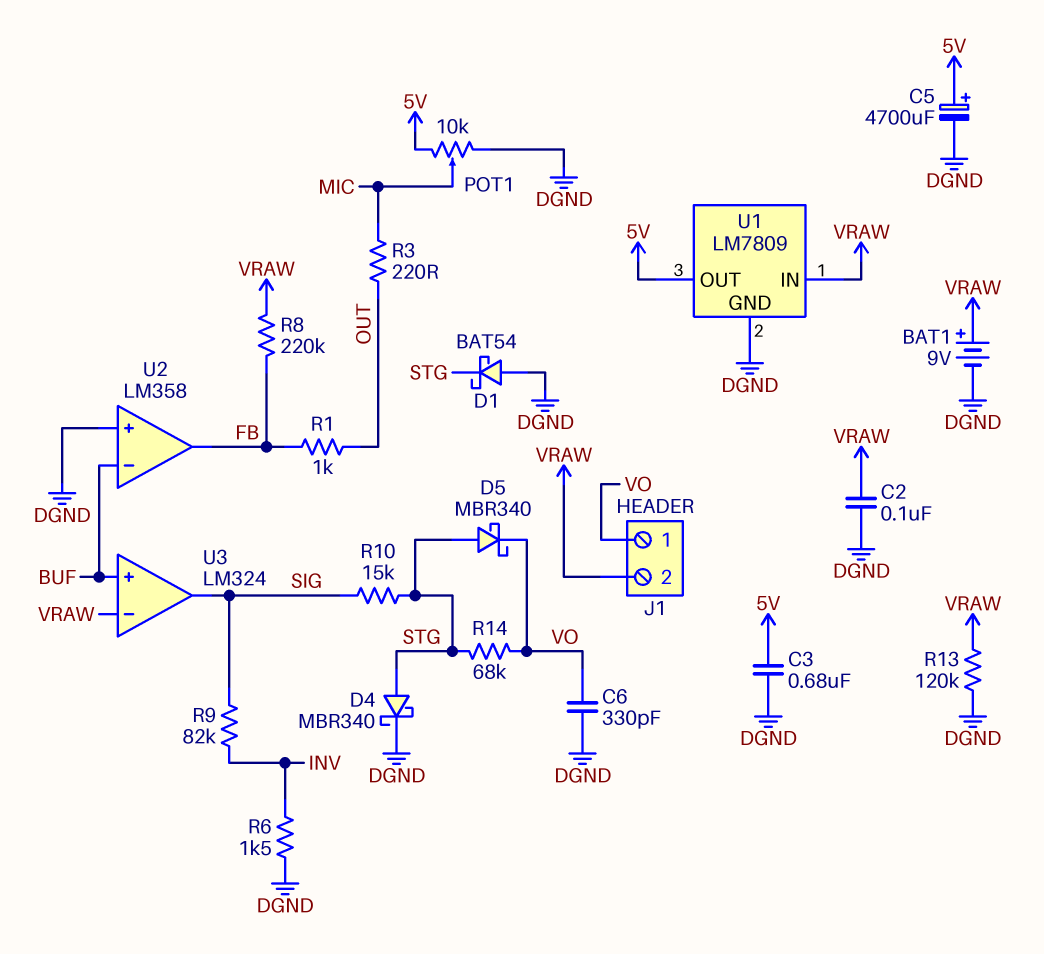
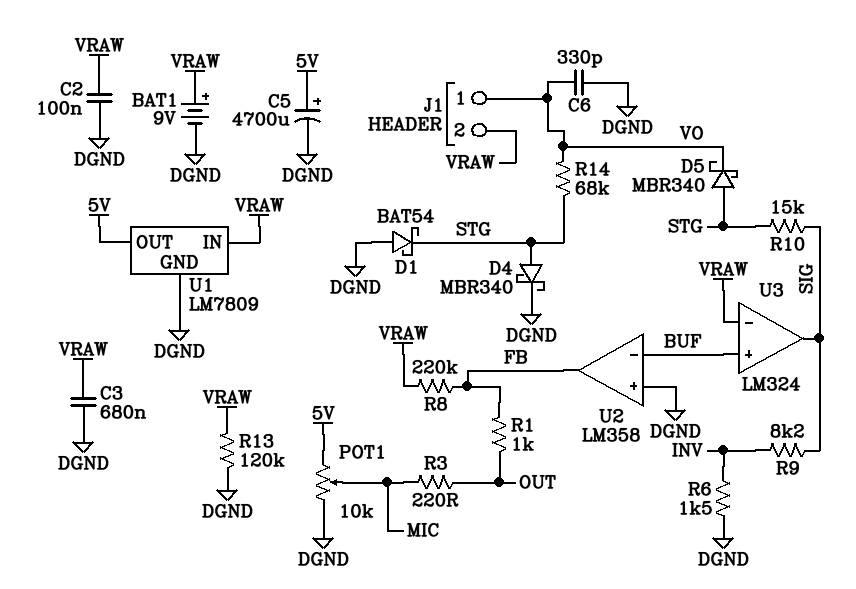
C3: 680nF (5V, DGND) -> 680nF (DGND, VRAW)
R9: 82k (INV, SIG) -> 8.2k (INV, SIG)

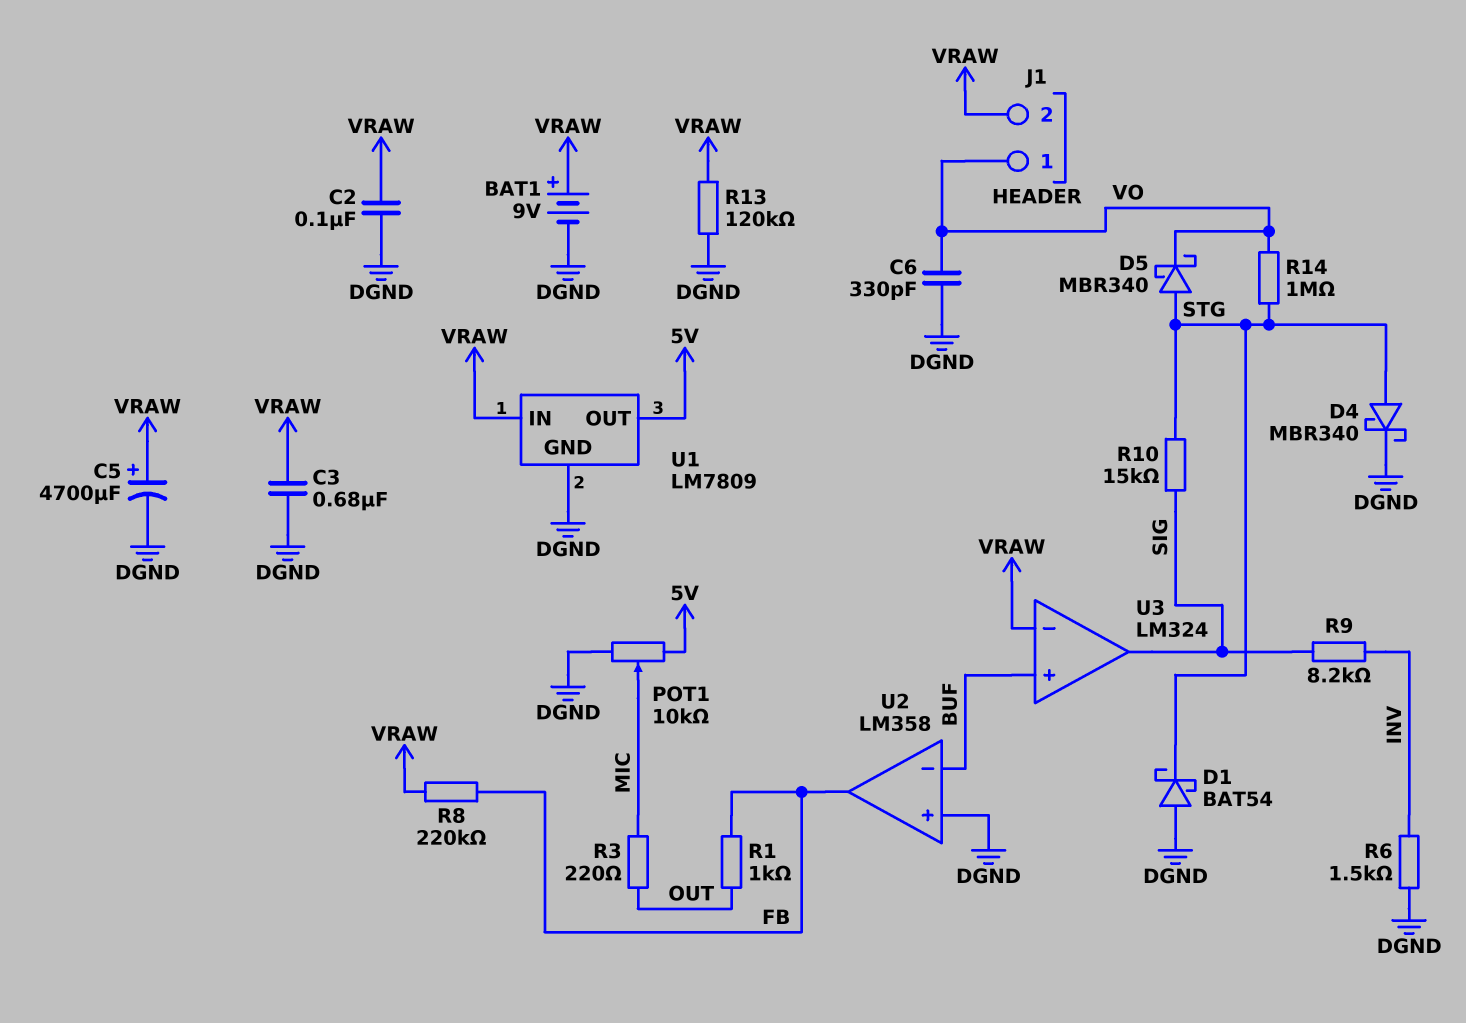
C5: 4700uF (plus 5V, minus DGND) -> 4700uF (plus VRAW, minus DGND)
R14: 68k (STG, VO) -> 1M (STG, VO)

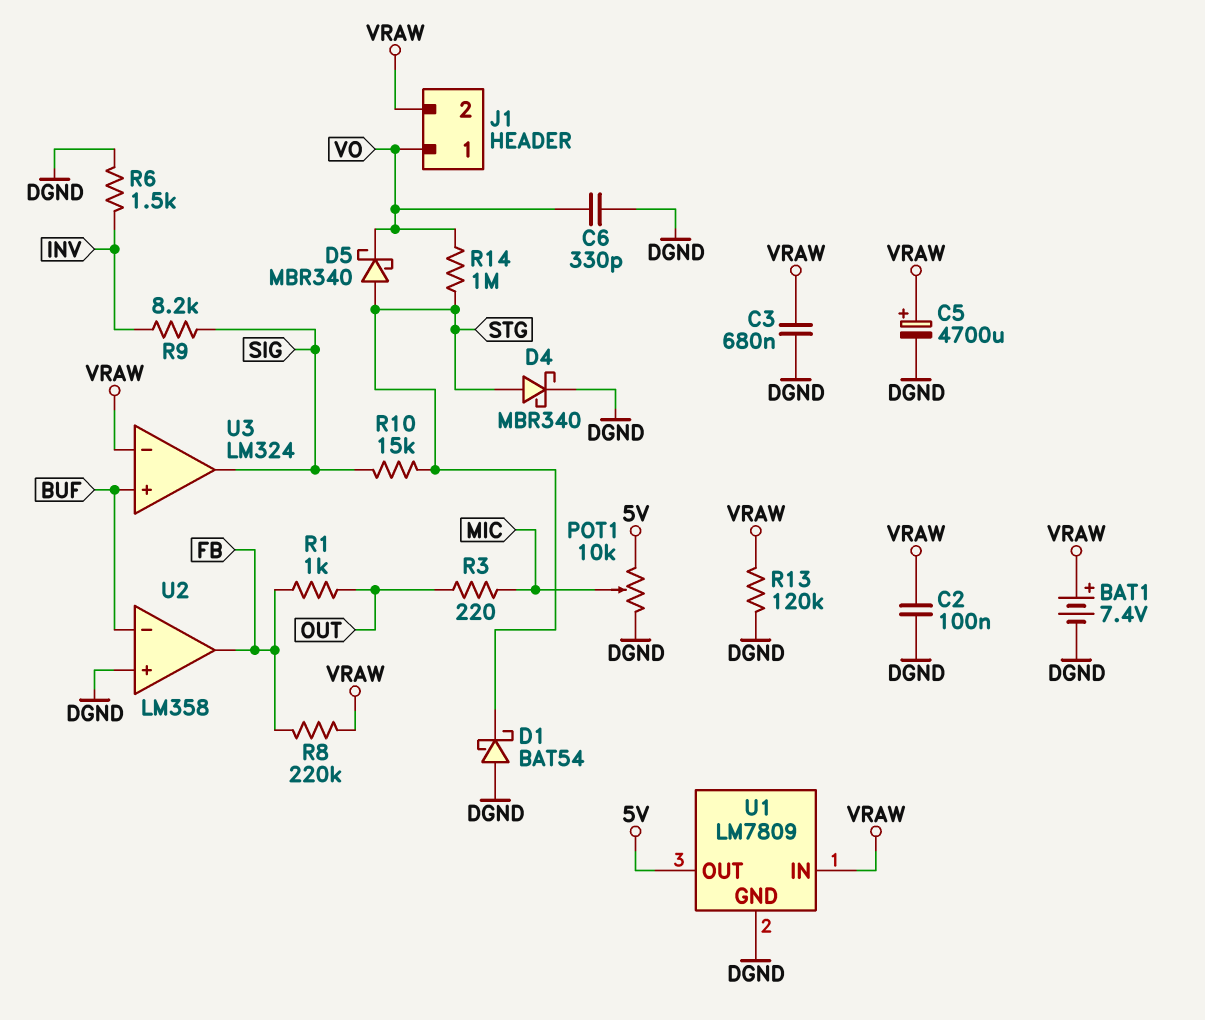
BAT1: 9V (plus VRAW, minus DGND) -> 7.4V (plus VRAW, minus DGND)

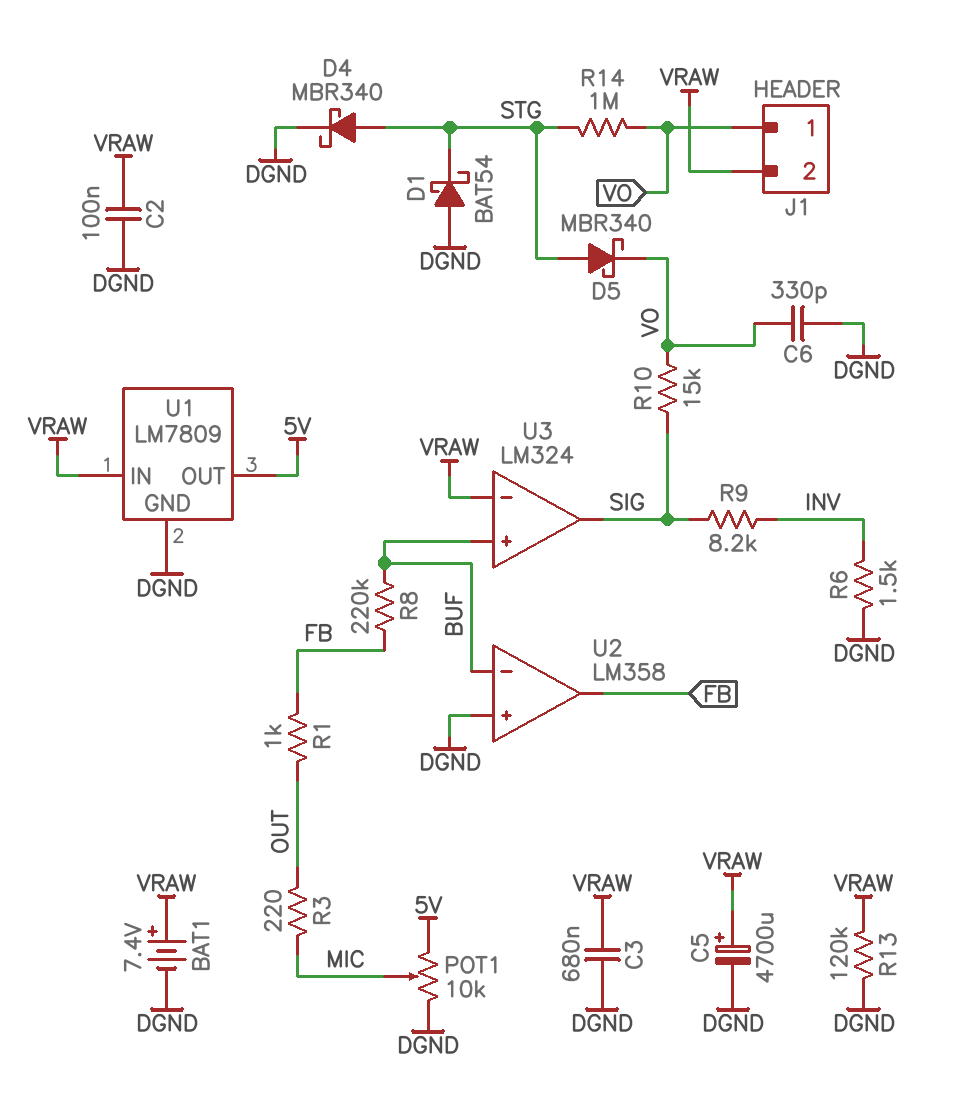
R8: 220k (FB, VRAW) -> 220k (BUF, FB)
R10: 15k (SIG, STG) -> 15k (SIG, VO)

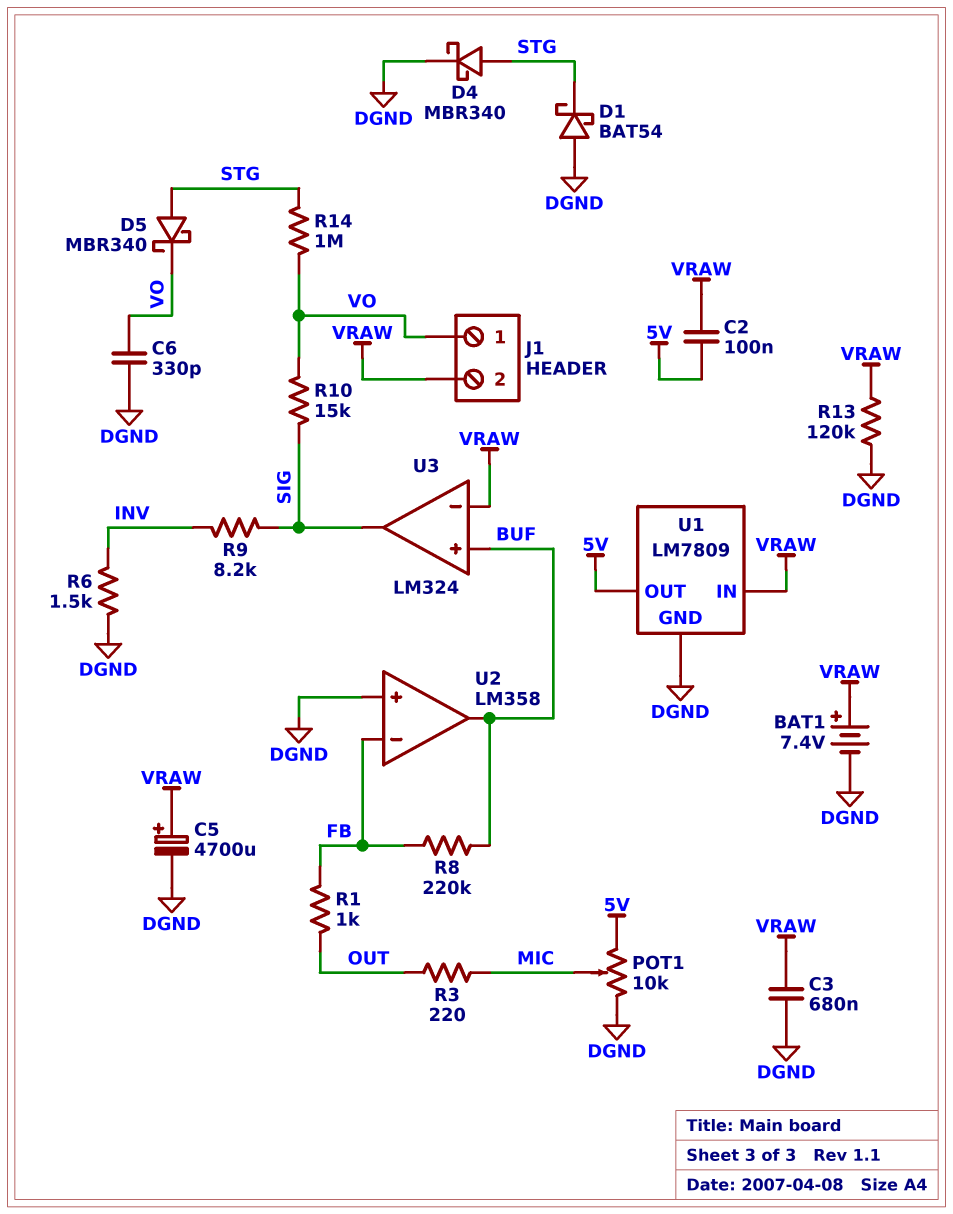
C2: 100nF (DGND, VRAW) -> 100nF (5V, VRAW)
U2 pin in-: BUF -> FB
U2 pin out: FB -> BUF

